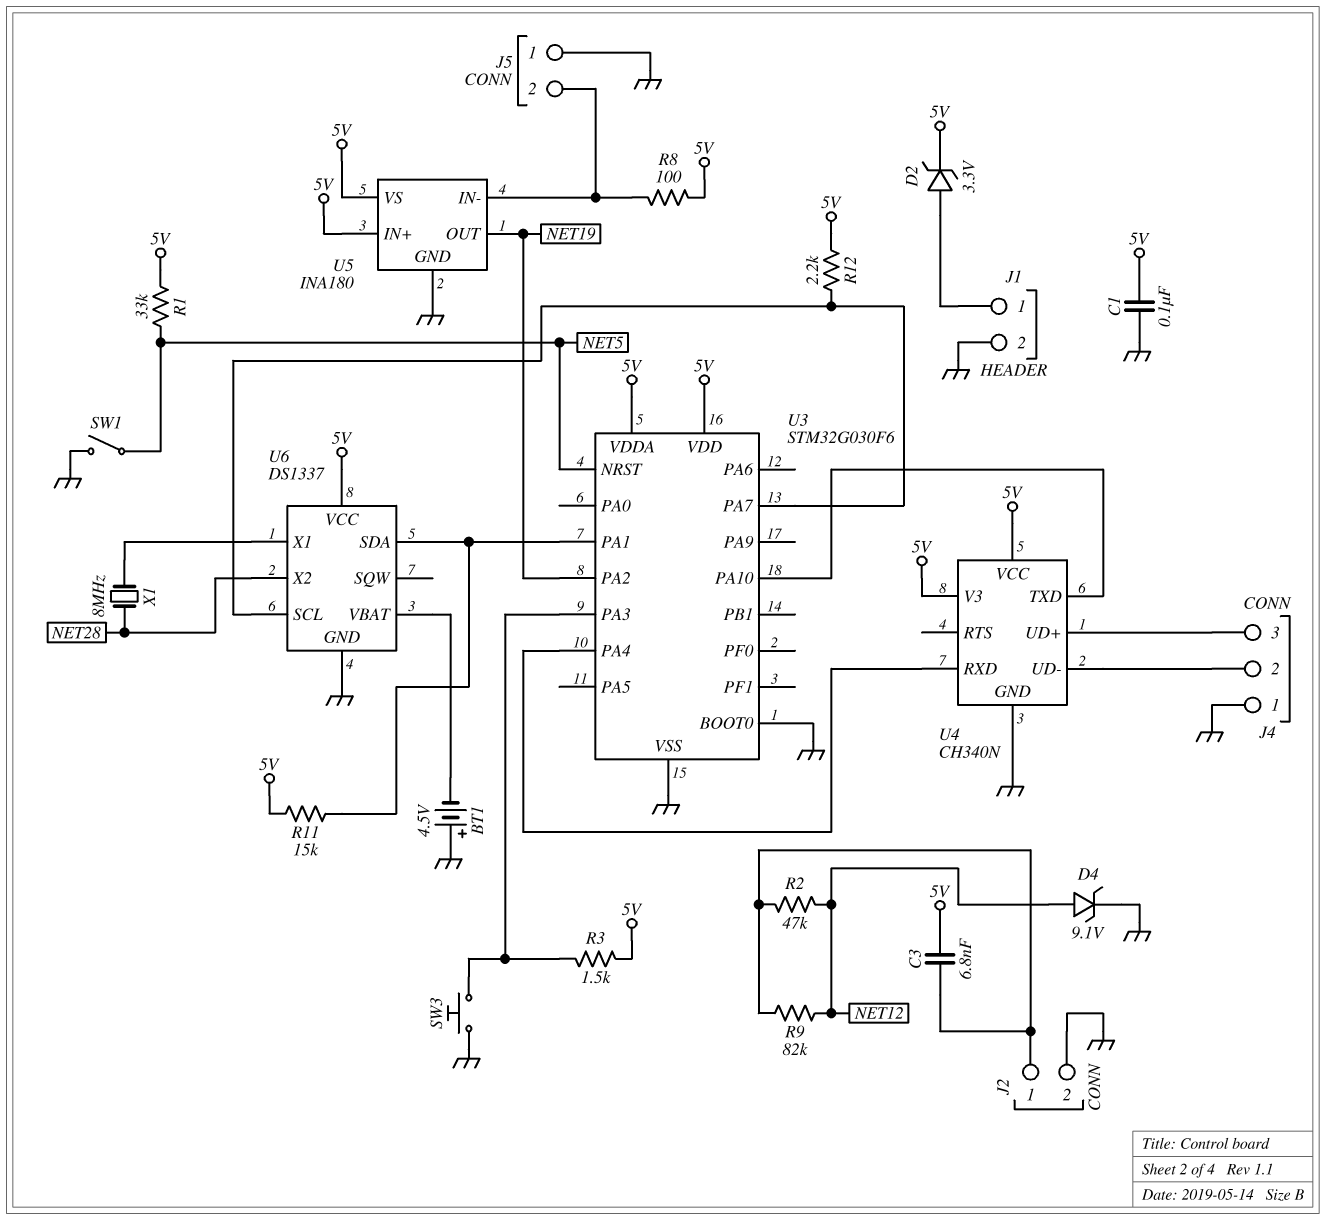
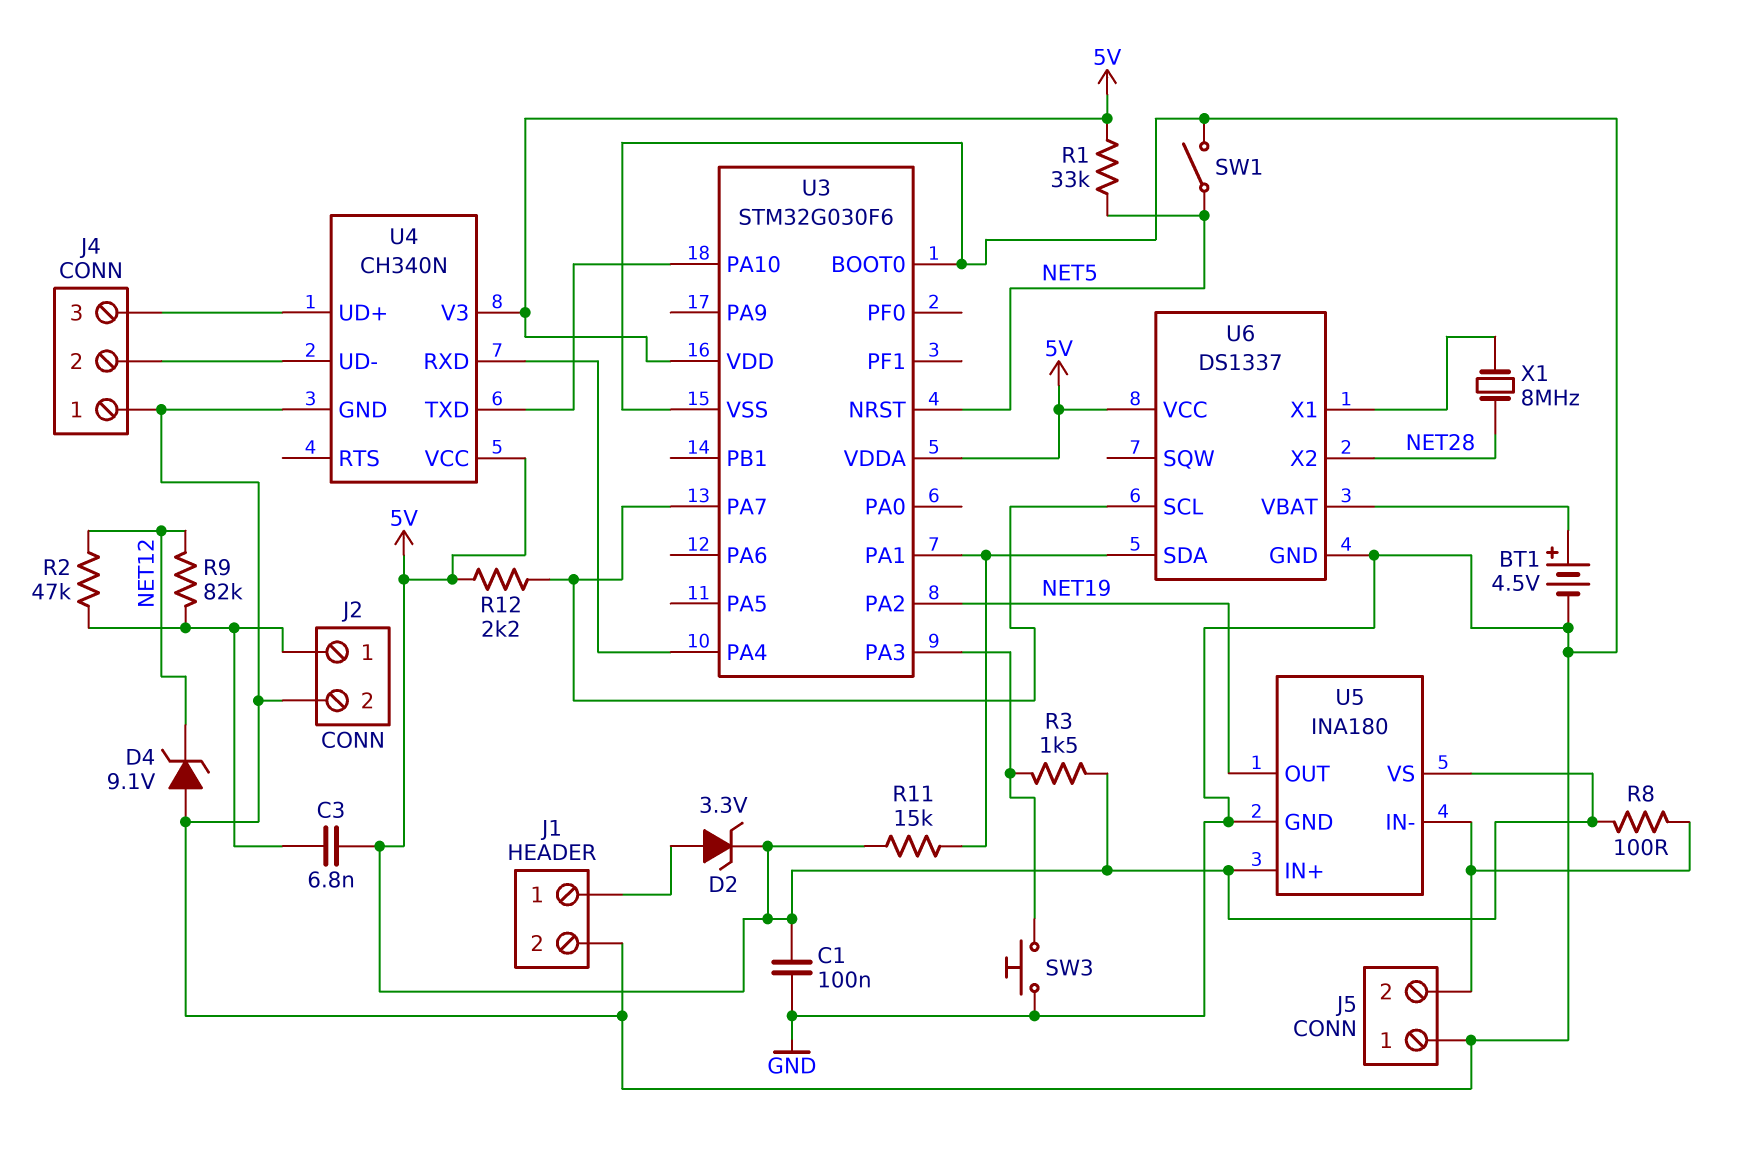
BT1: 4.5V (plus GND, minus U6/VBAT) -> 4.5V (plus U6/VBAT, minus GND)
D4: zener 9.1V (A NET12, K GND) -> zener 9.1V (A GND, K NET12)

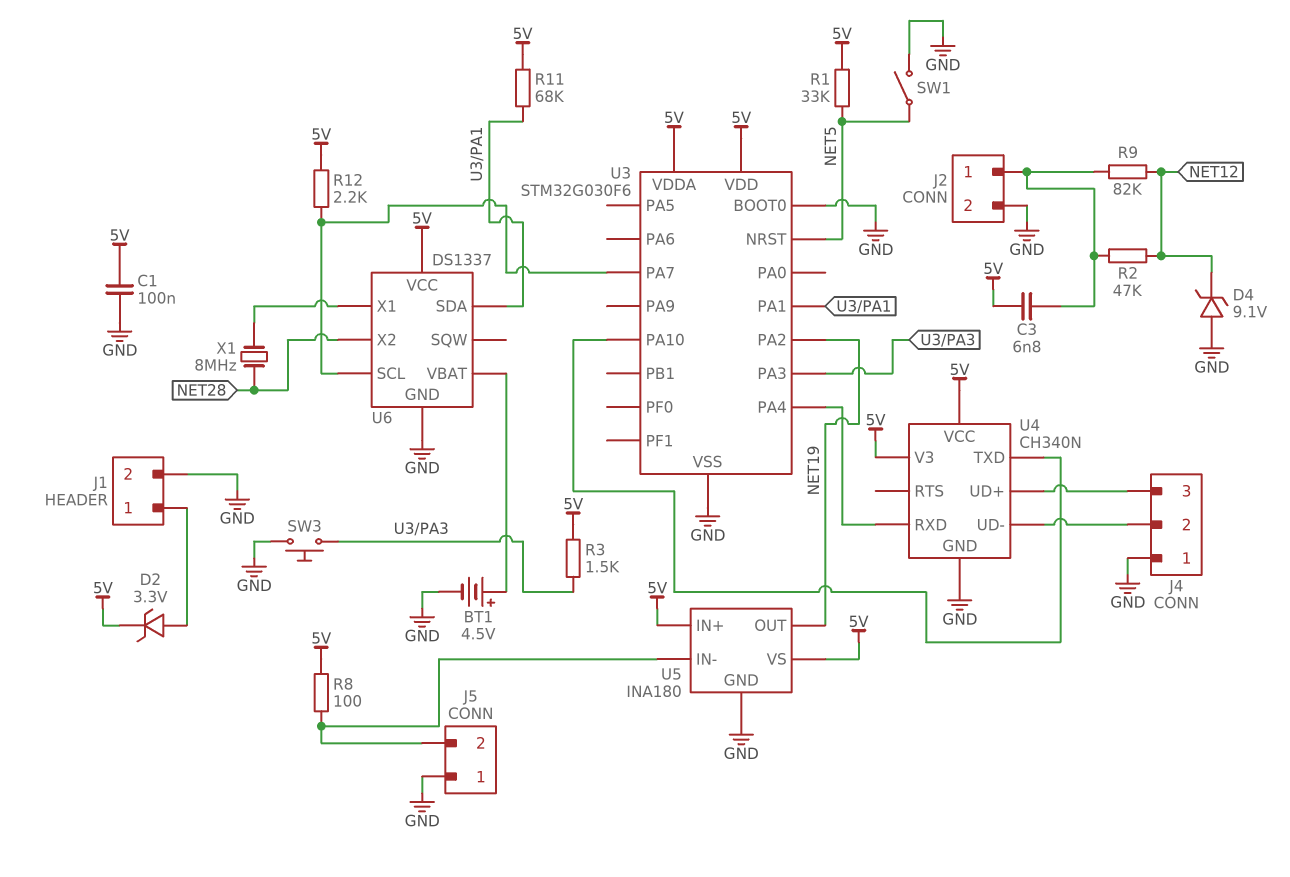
R11: 15k (5V, U3/PA1) -> 68k (5V, U3/PA1)

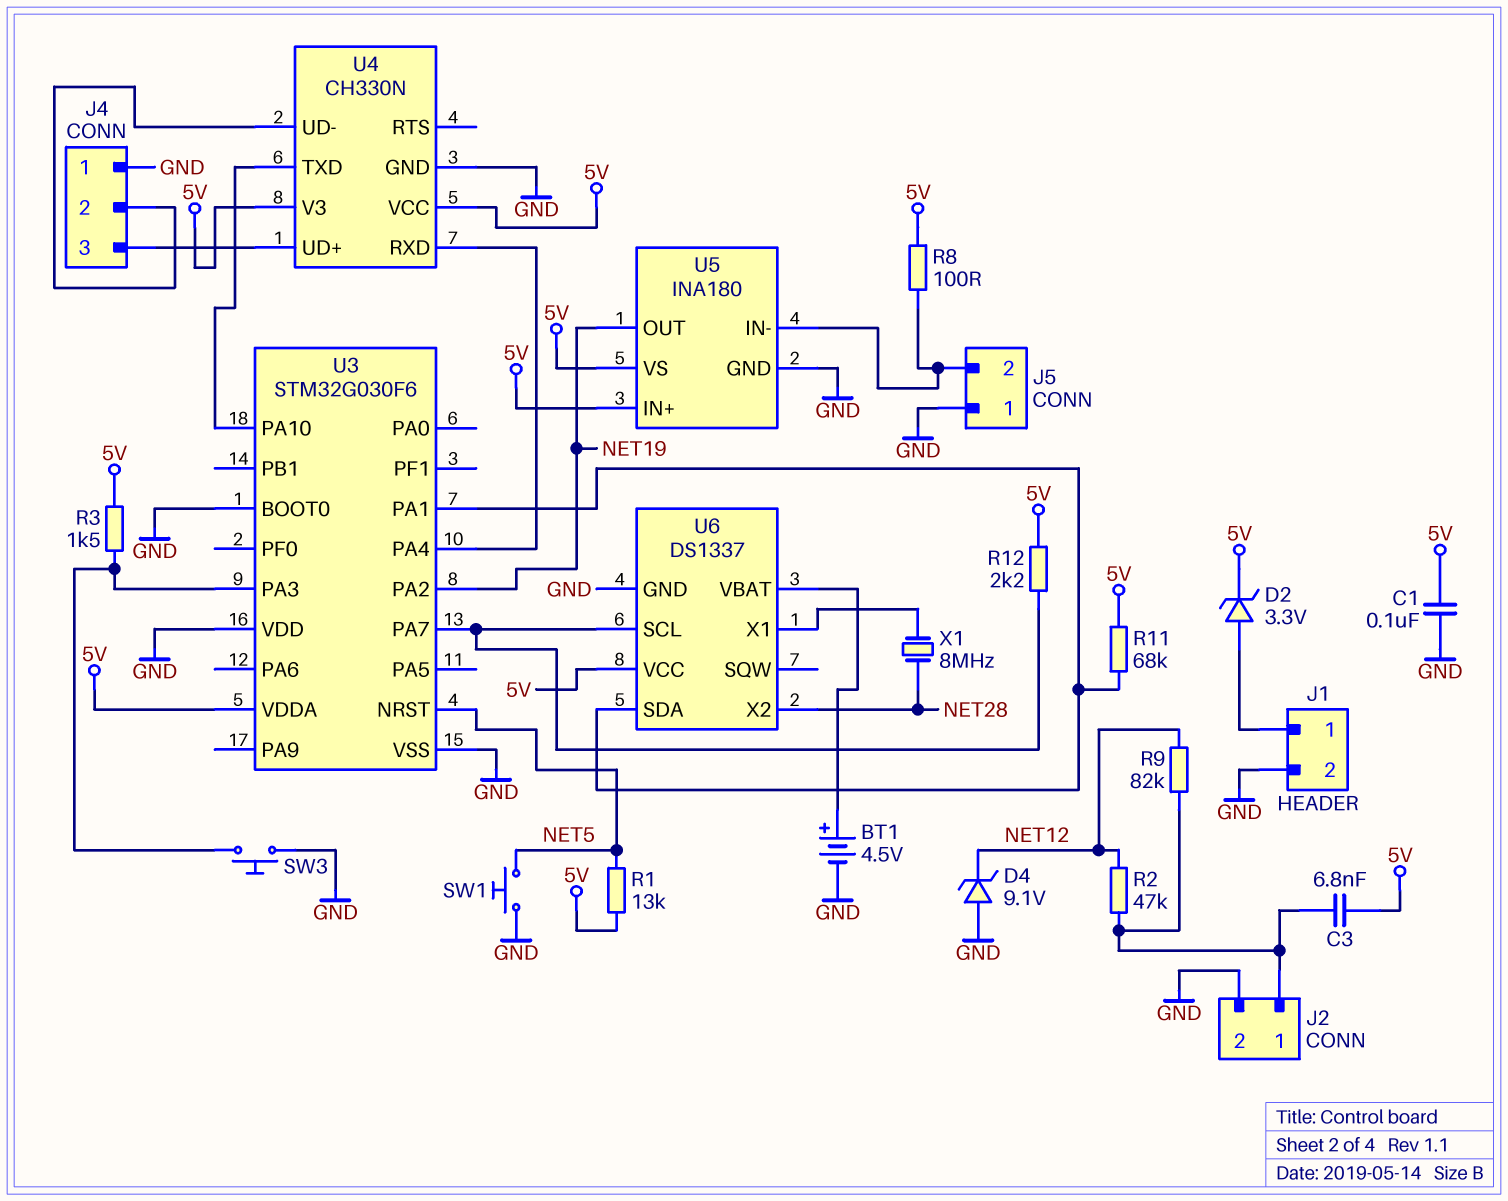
R1: 33k (5V, NET5) -> 13k (5V, NET5)
SW1: switch (GND, NET5) -> button (GND, NET5)
U3 pin VDD: 5V -> GND
U4: CH340N -> CH330N

